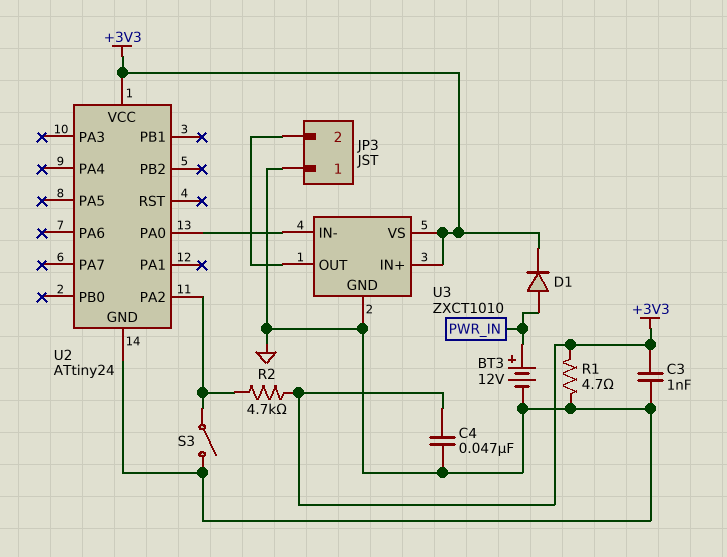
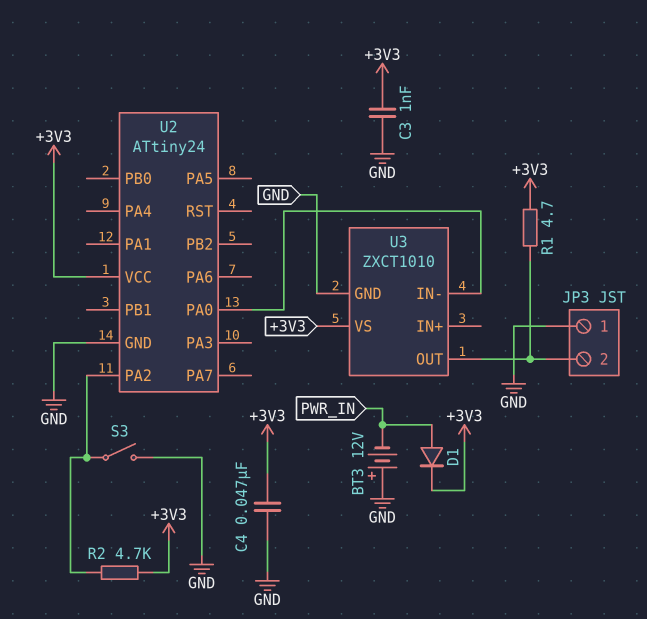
BT3: 12V (plus PWR_IN, minus GND) -> 12V (plus GND, minus PWR_IN)
R1: 4.7 (+3V3, GND) -> 4.7 (+3V3, JP3/2)
U3 pin IN+: +3V3 -> none

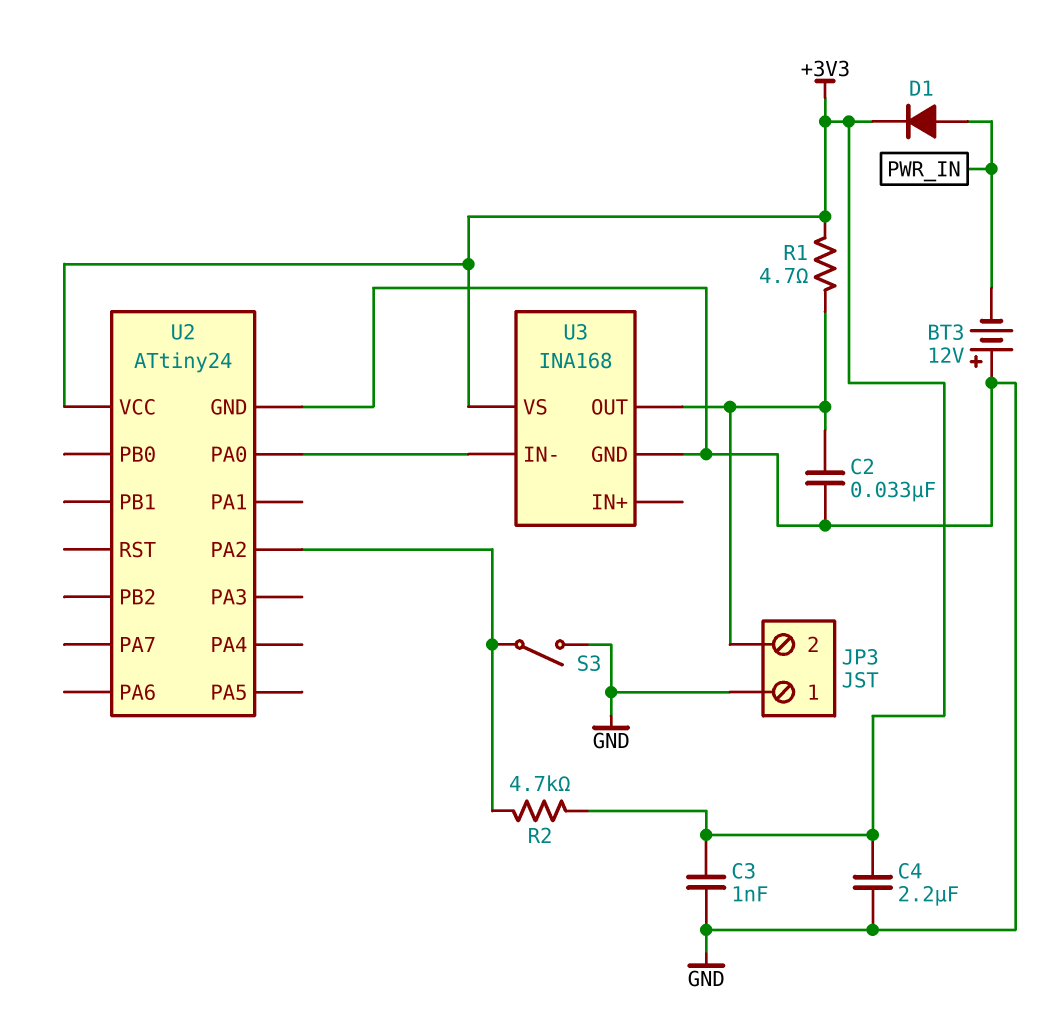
C2: none -> 33nF (GND, JP3/2)
C4: 47nF (+3V3, GND) -> 2.2uF (+3V3, GND)
U3: ZXCT1010 -> INA168

